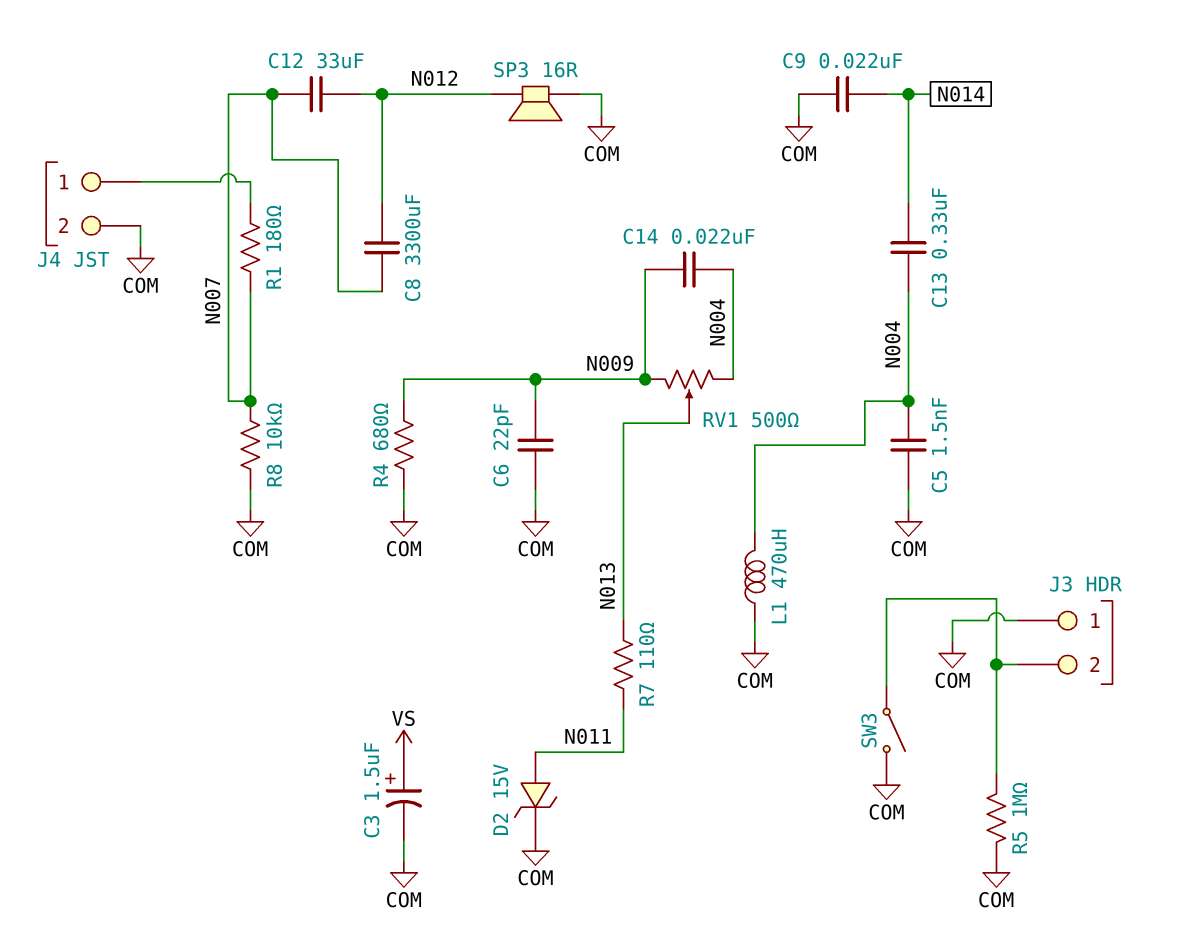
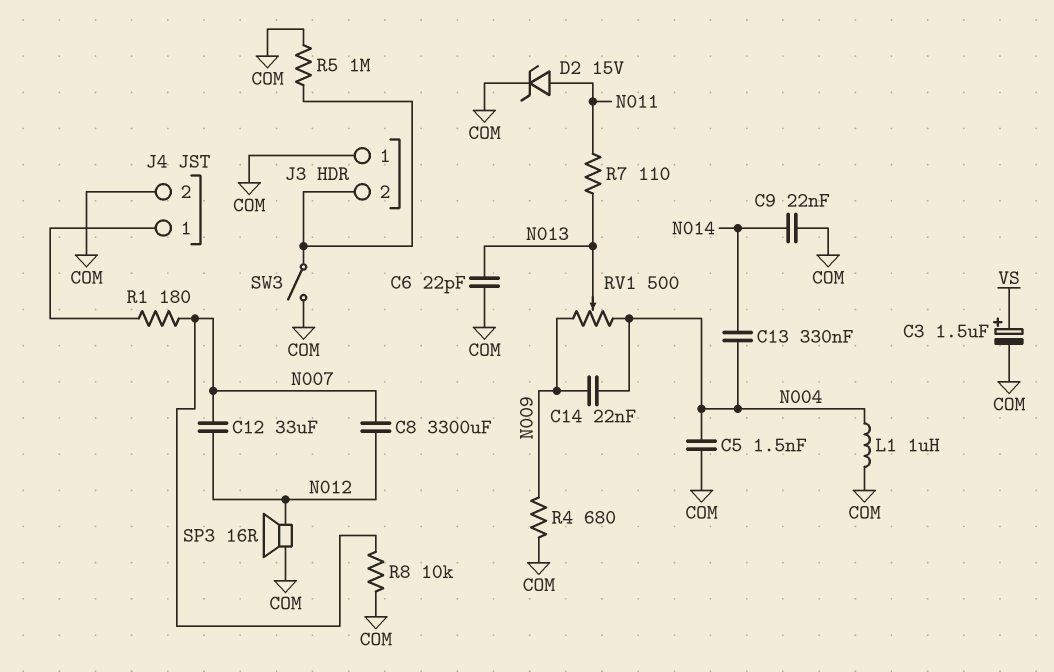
C6: 22pF (COM, N009) -> 22pF (COM, N013)
L1: 470uH (COM, N004) -> 1uH (COM, N004)

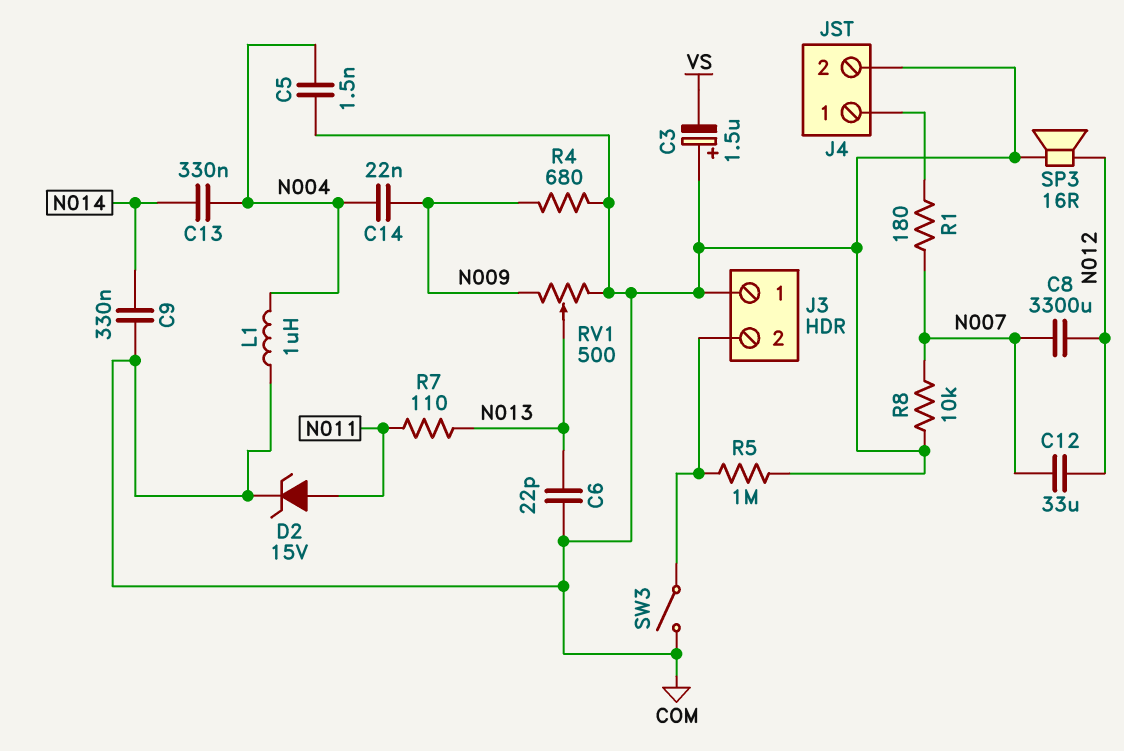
C3: 1.5uF (plus VS, minus COM) -> 1.5uF (plus COM, minus VS)
C9: 22nF (COM, N014) -> 330nF (COM, N014)
RV1: 500 (N004, N009, wiper N013) -> 500 (COM, N009, wiper N013)

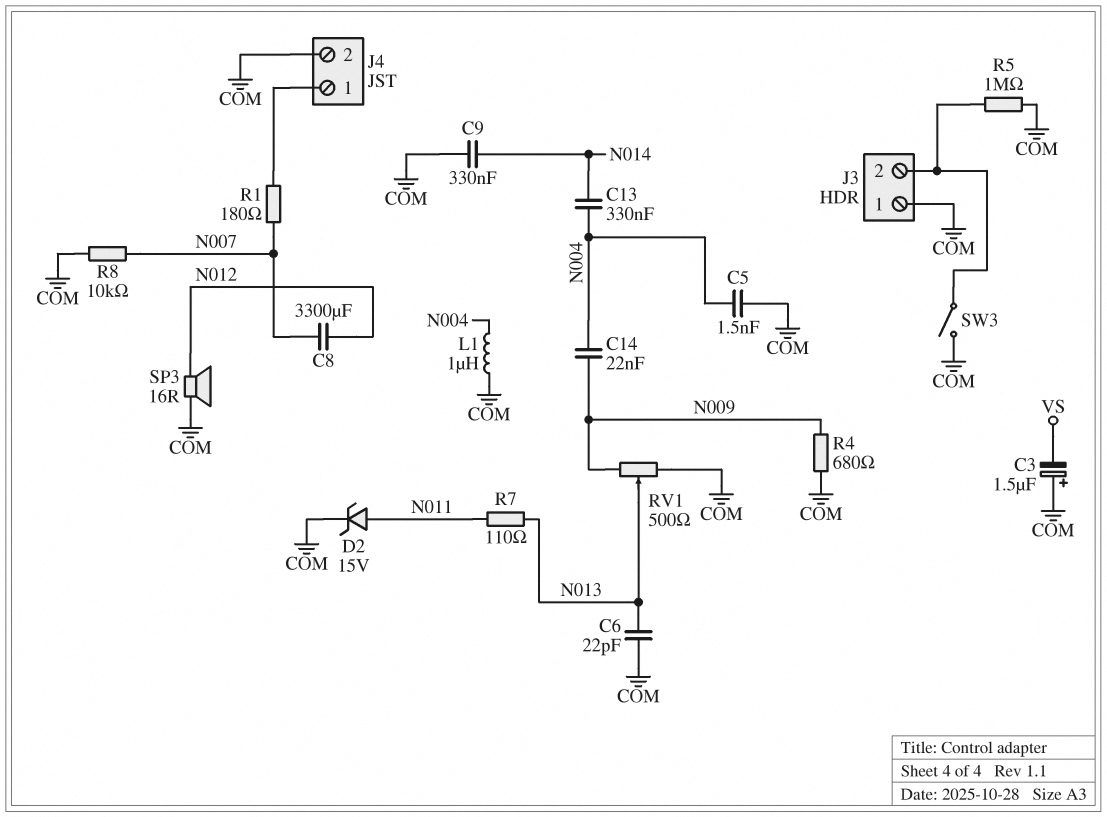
C12: 33uF (N007, N012) -> none

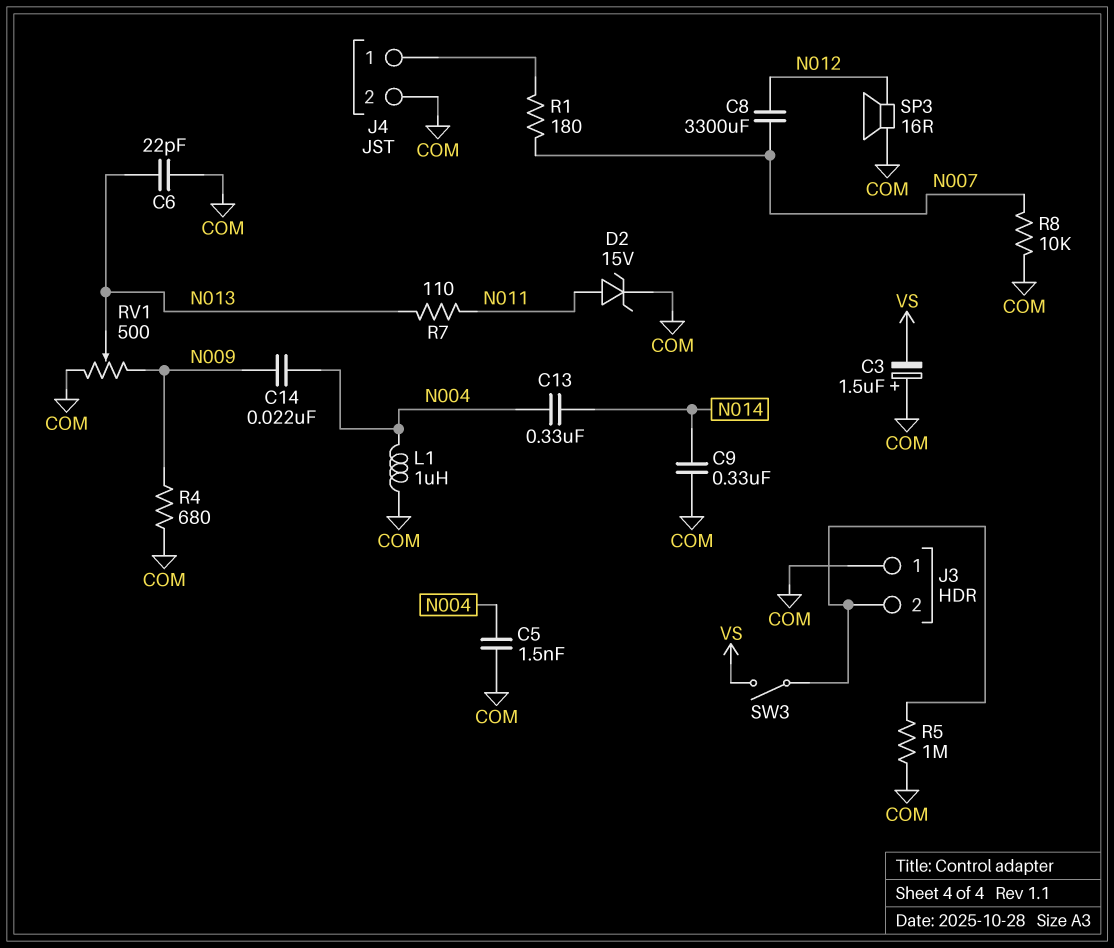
SW3: switch (COM, J3/2) -> switch (J3/2, VS)

